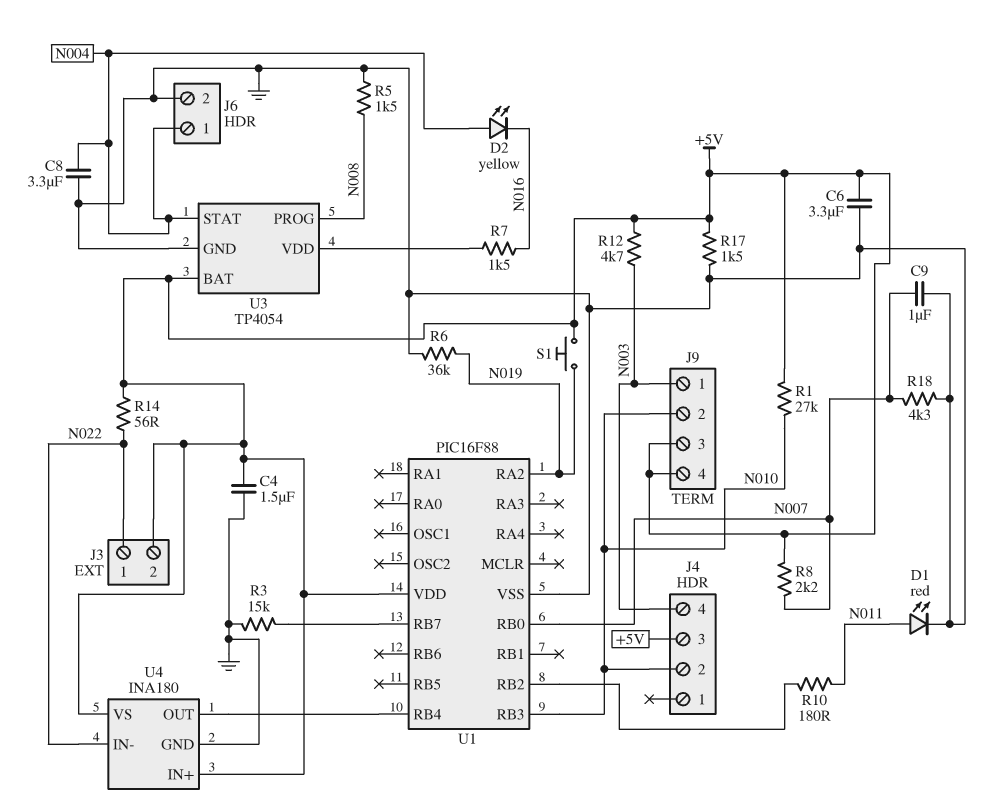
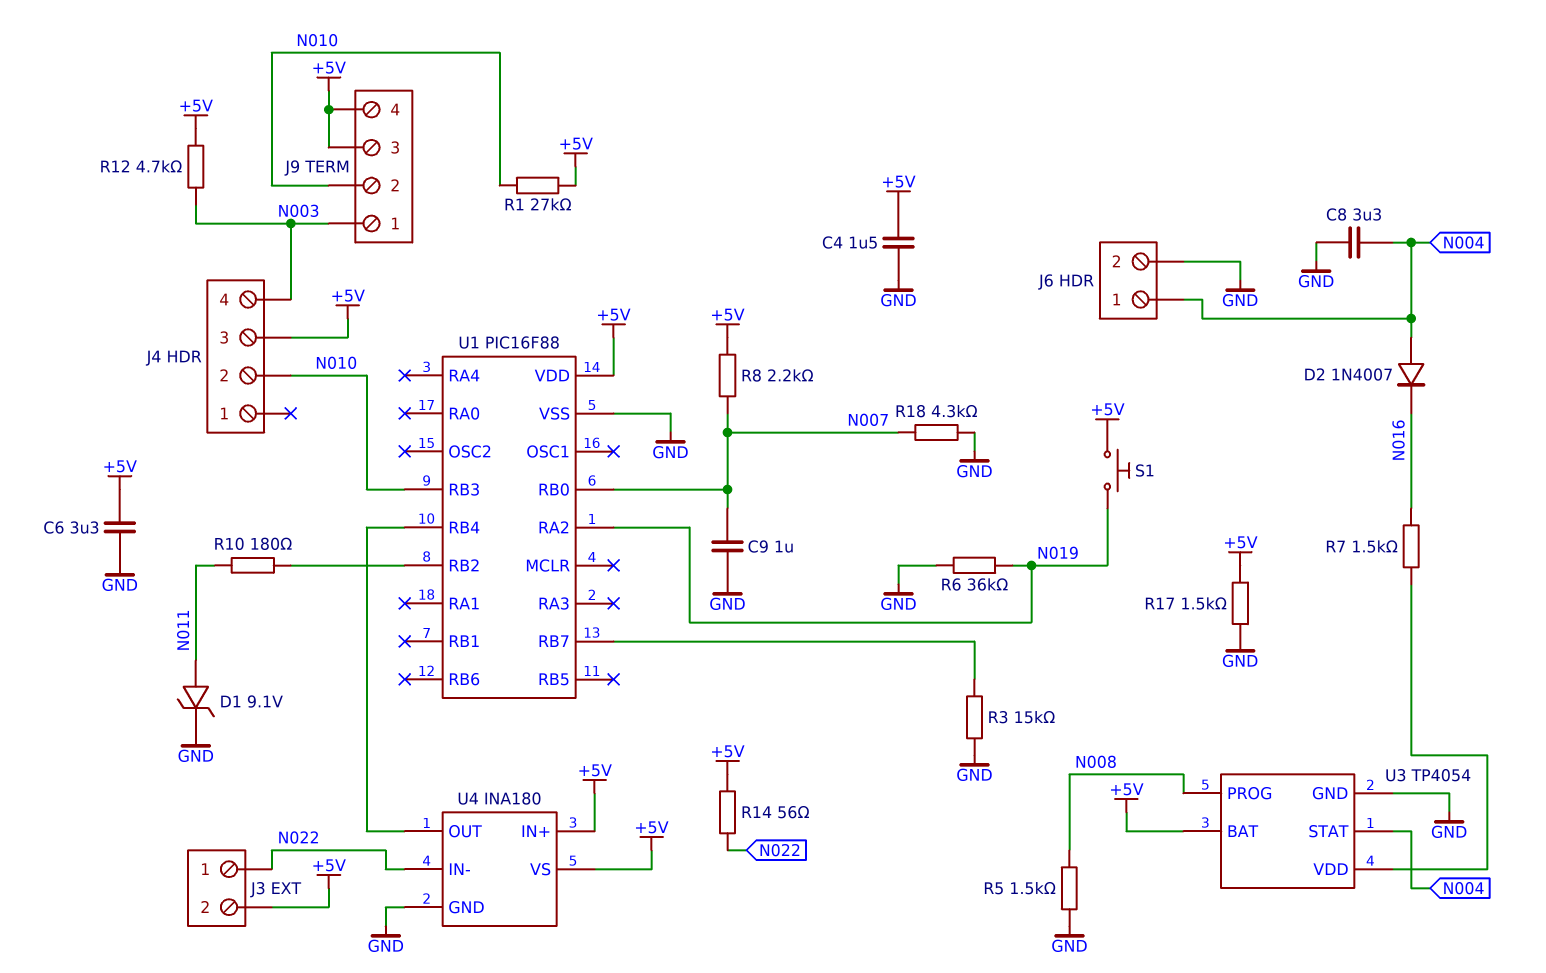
D1: LED red (A N011, K GND) -> zener 9.1V (A N011, K GND)
D2: LED yellow (A N004, K N016) -> diode 1N4007 (A N004, K N016)

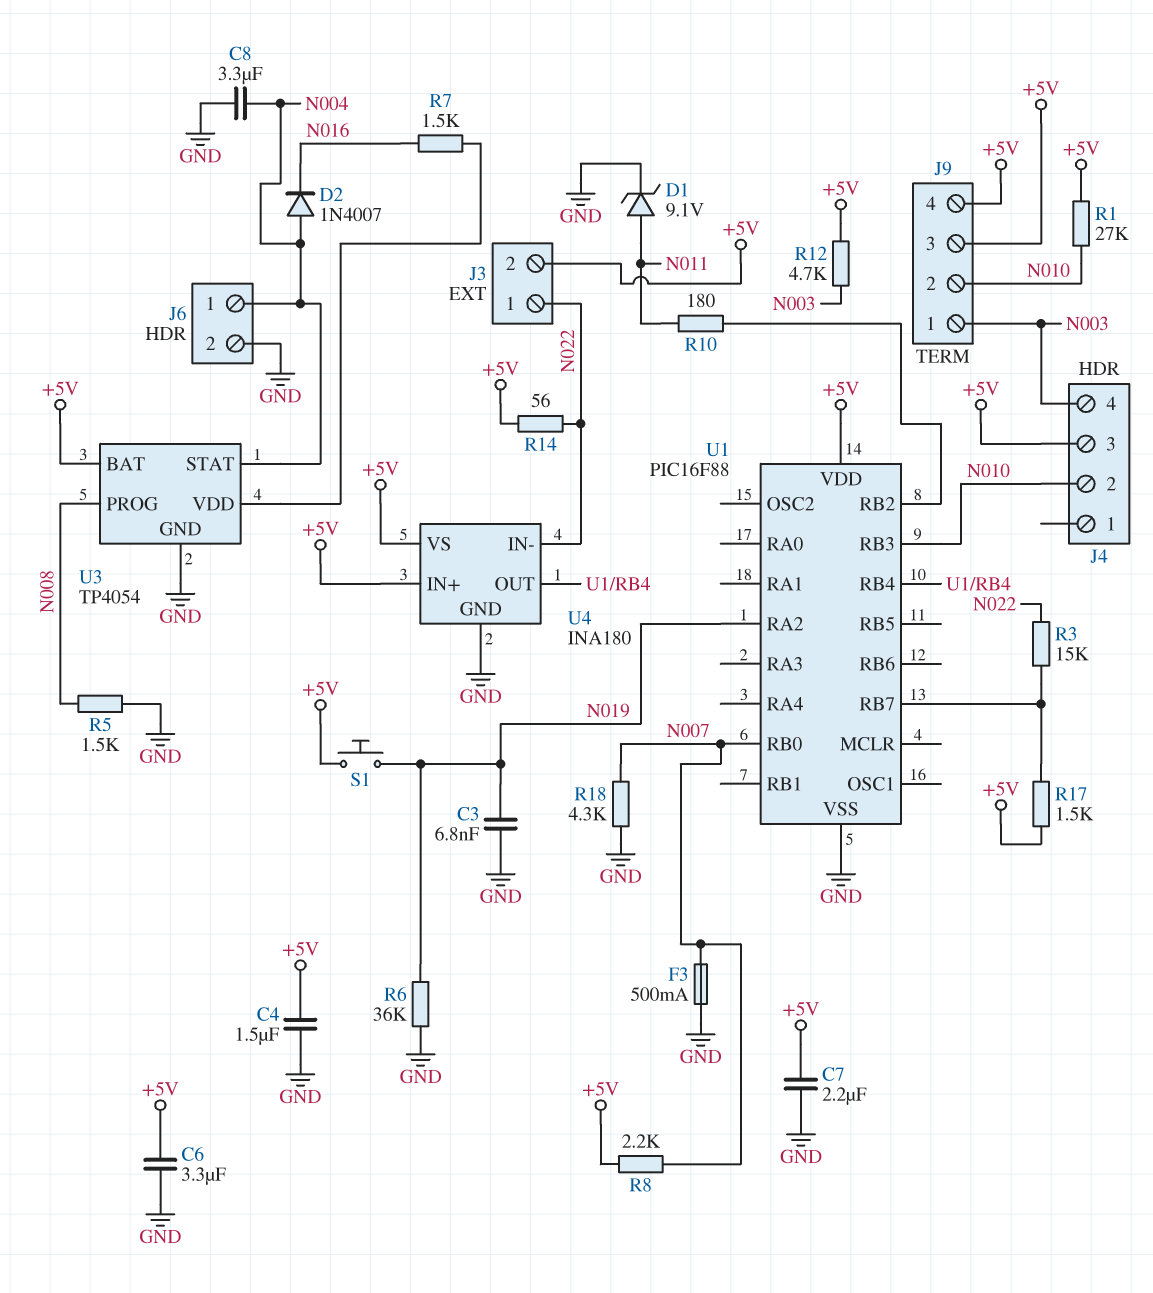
C3: none -> 6.8nF (GND, N019)
C7: none -> 2.2uF (+5V, GND)
C9: 1uF (GND, N007) -> none
F3: none -> 500mA (GND, N007)
R3: 15k (GND, U1/RB7) -> 15k (N022, U1/RB7)
R17: 1.5k (+5V, GND) -> 1.5k (+5V, U1/RB7)

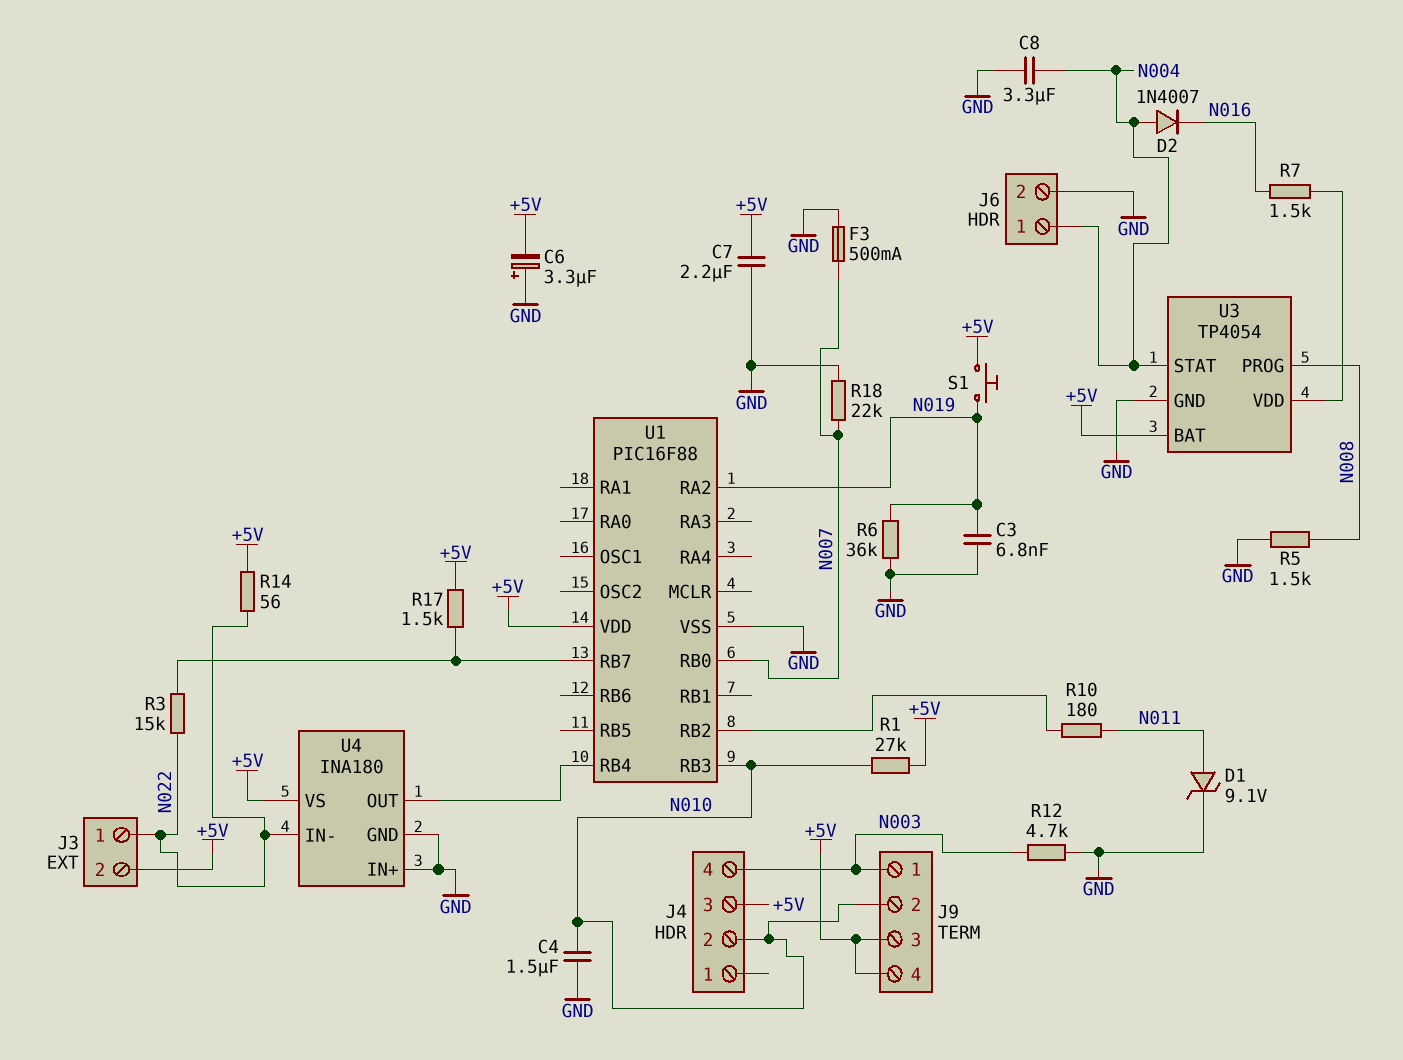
C4: 1.5uF (+5V, GND) -> 1.5uF (GND, N010)
C6: 3.3uF (+5V, GND) -> 3.3uF (plus GND, minus +5V)
R8: 2.2k (+5V, N007) -> none
R12: 4.7k (+5V, N003) -> 4.7k (GND, N003)
R18: 4.3k (GND, N007) -> 22k (GND, N007)
U4 pin IN+: +5V -> GND

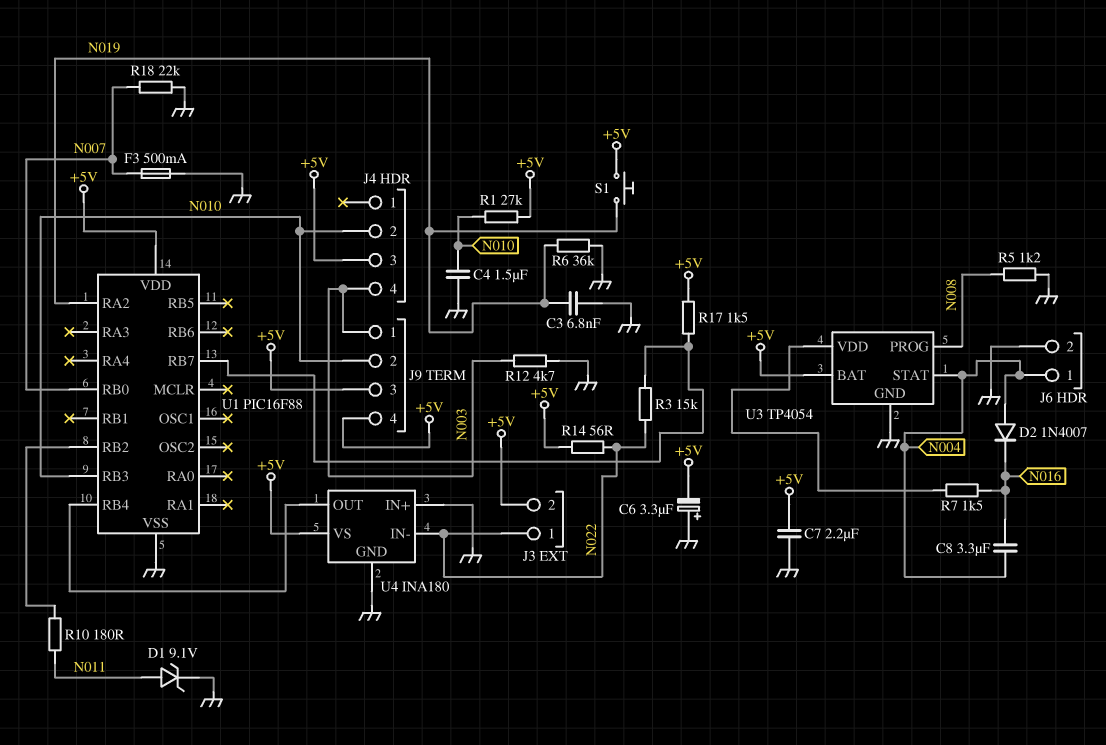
C8: 3.3uF (GND, N004) -> 3.3uF (N004, N016)
R5: 1.5k (GND, N008) -> 1.2k (GND, N008)

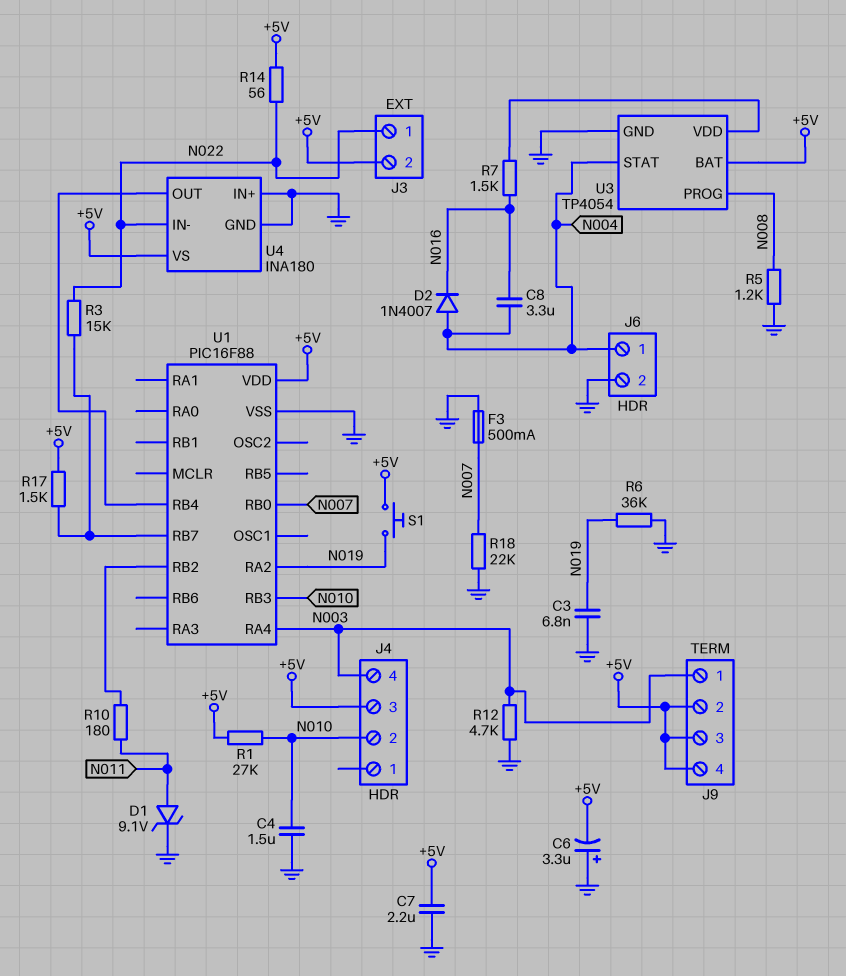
J9 pin 2: N010 -> +5V
U1 pin RA4: none -> N003

